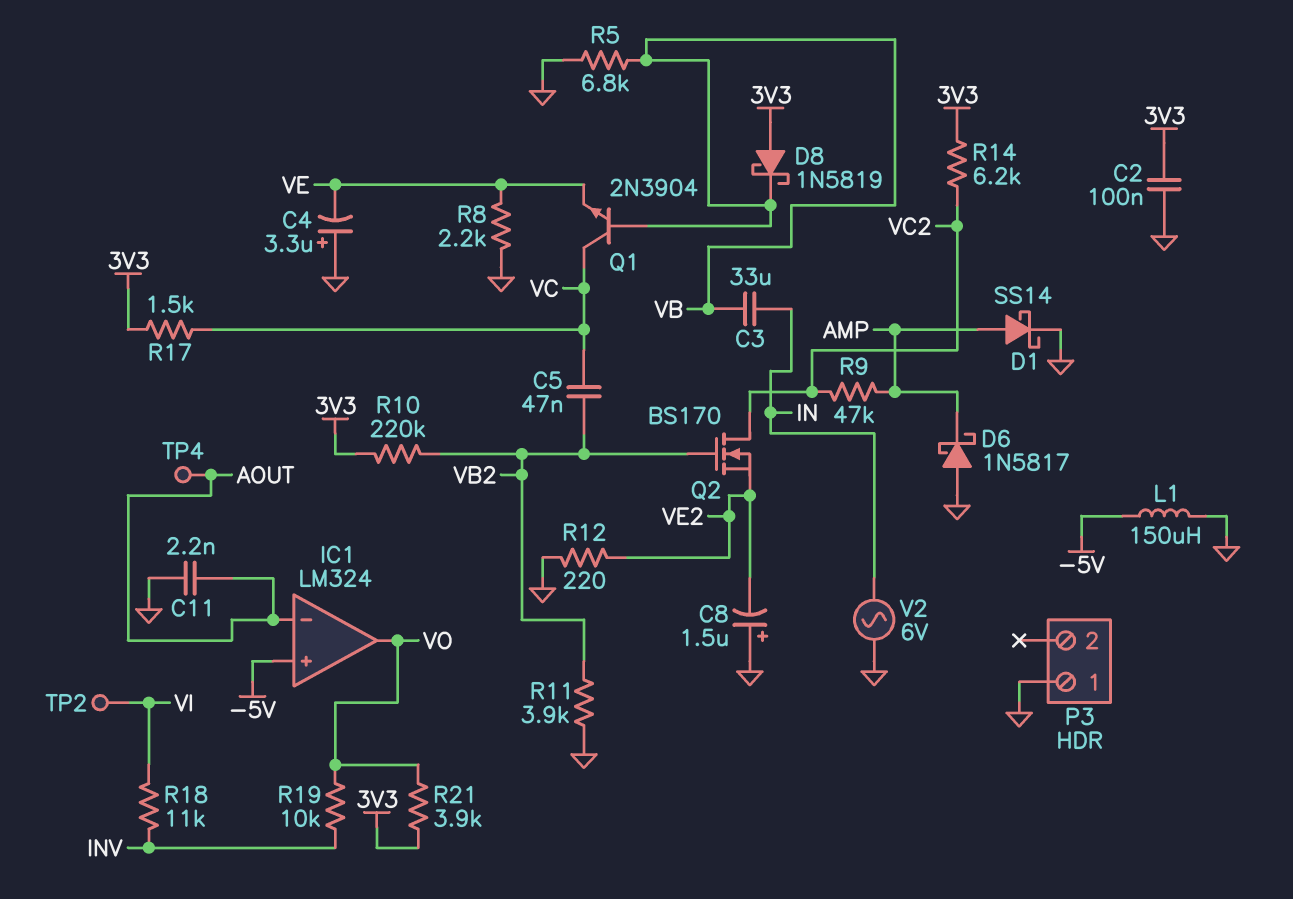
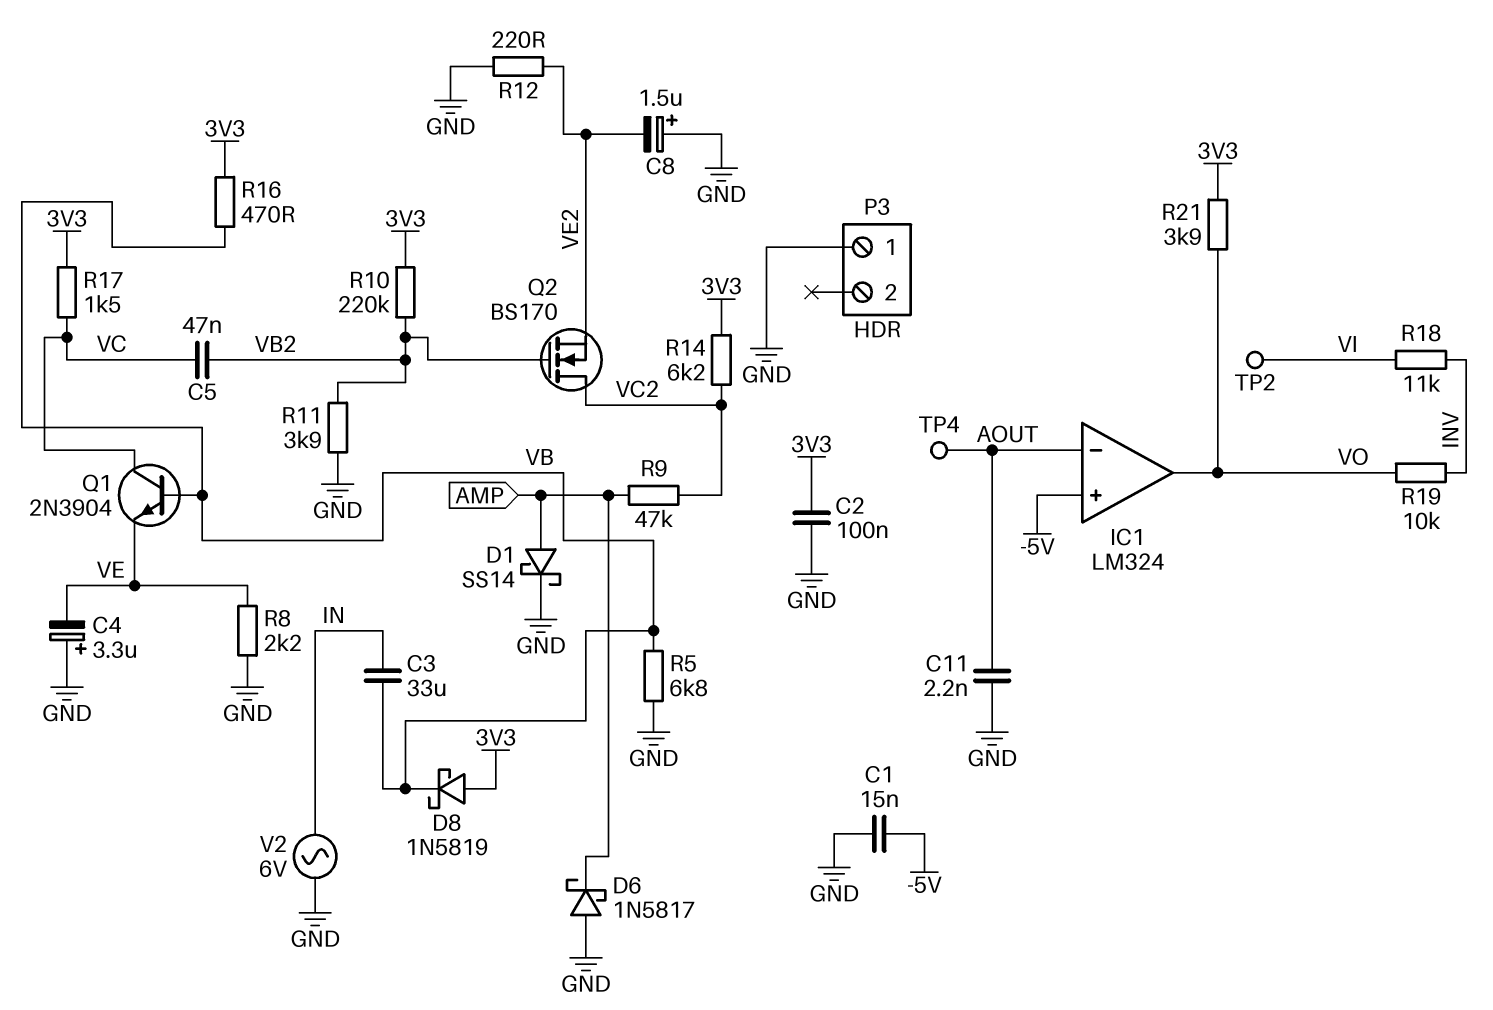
C1: none -> 15nF (-5V, GND)
L1: 150uH (-5V, GND) -> none
R16: none -> 470 (3V3, VB)

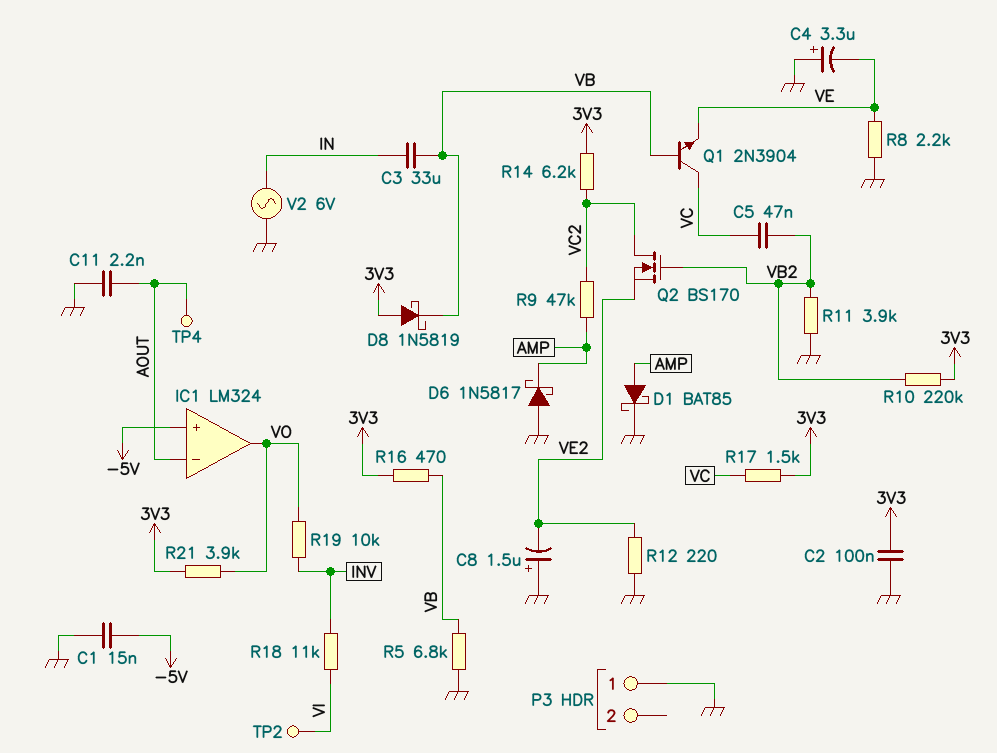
D1: schottky SS14 (A AMP, K GND) -> schottky BAT85 (A AMP, K GND)

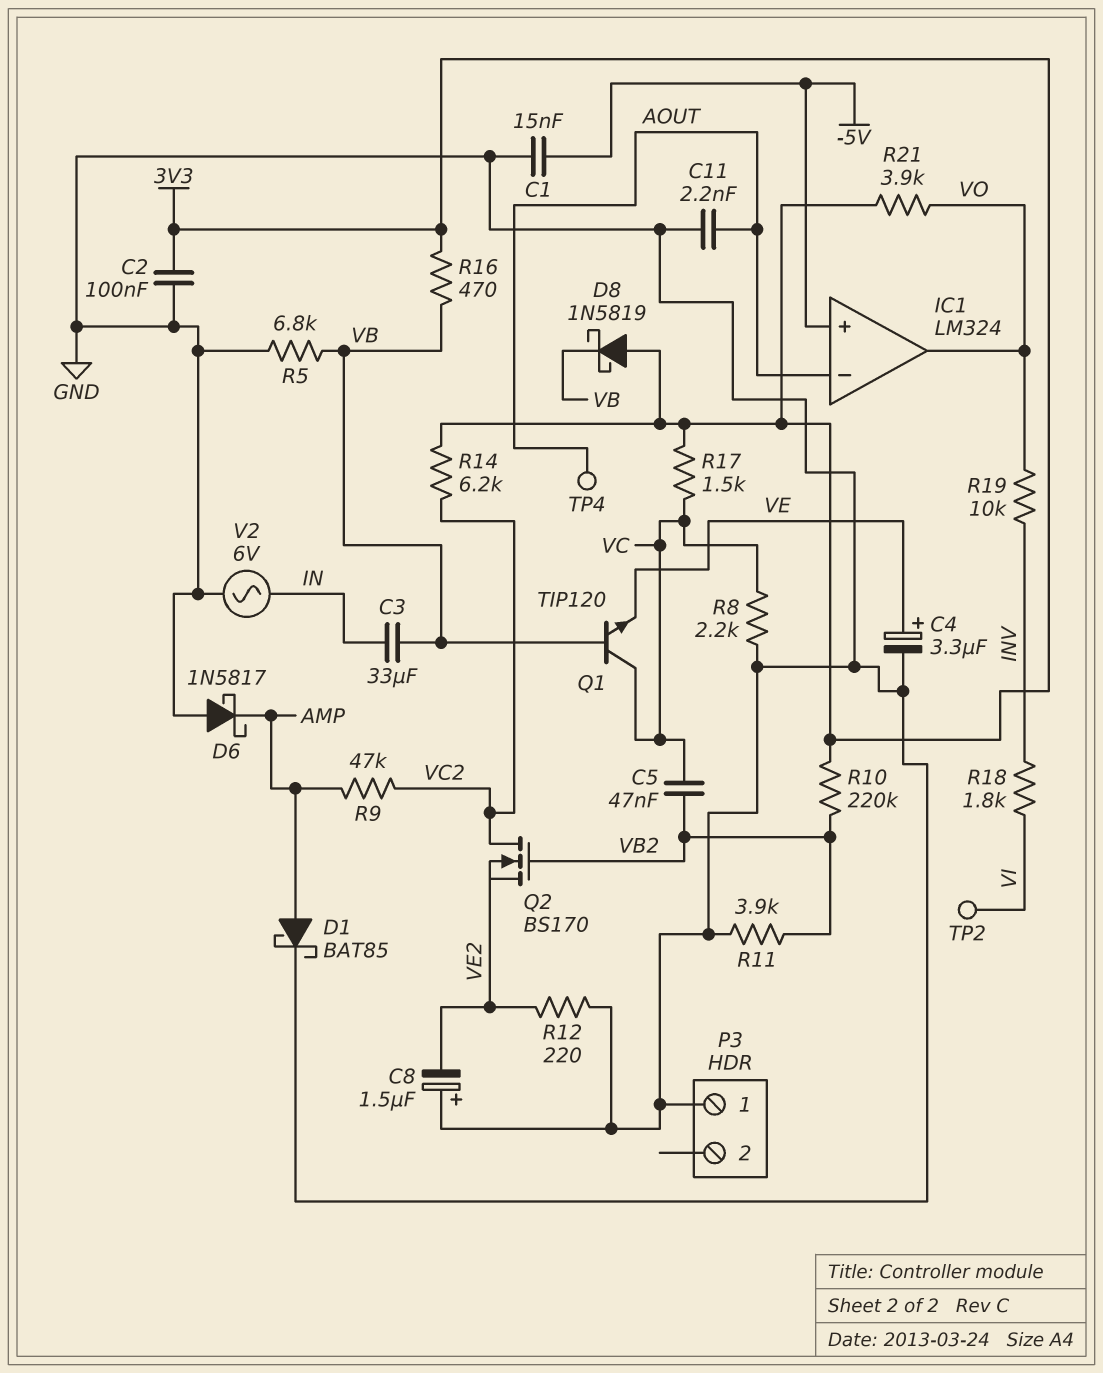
C4: 3.3uF (plus GND, minus VE) -> 3.3uF (plus VE, minus GND)
Q1: NPN 2N3904 (B VB, C VC, E VE) -> NPN TIP120 (B VB, C VC, E VE)
R8: 2.2k (GND, VE) -> 2.2k (GND, VC)
R18: 11k (INV, VI) -> 1.8k (INV, VI)

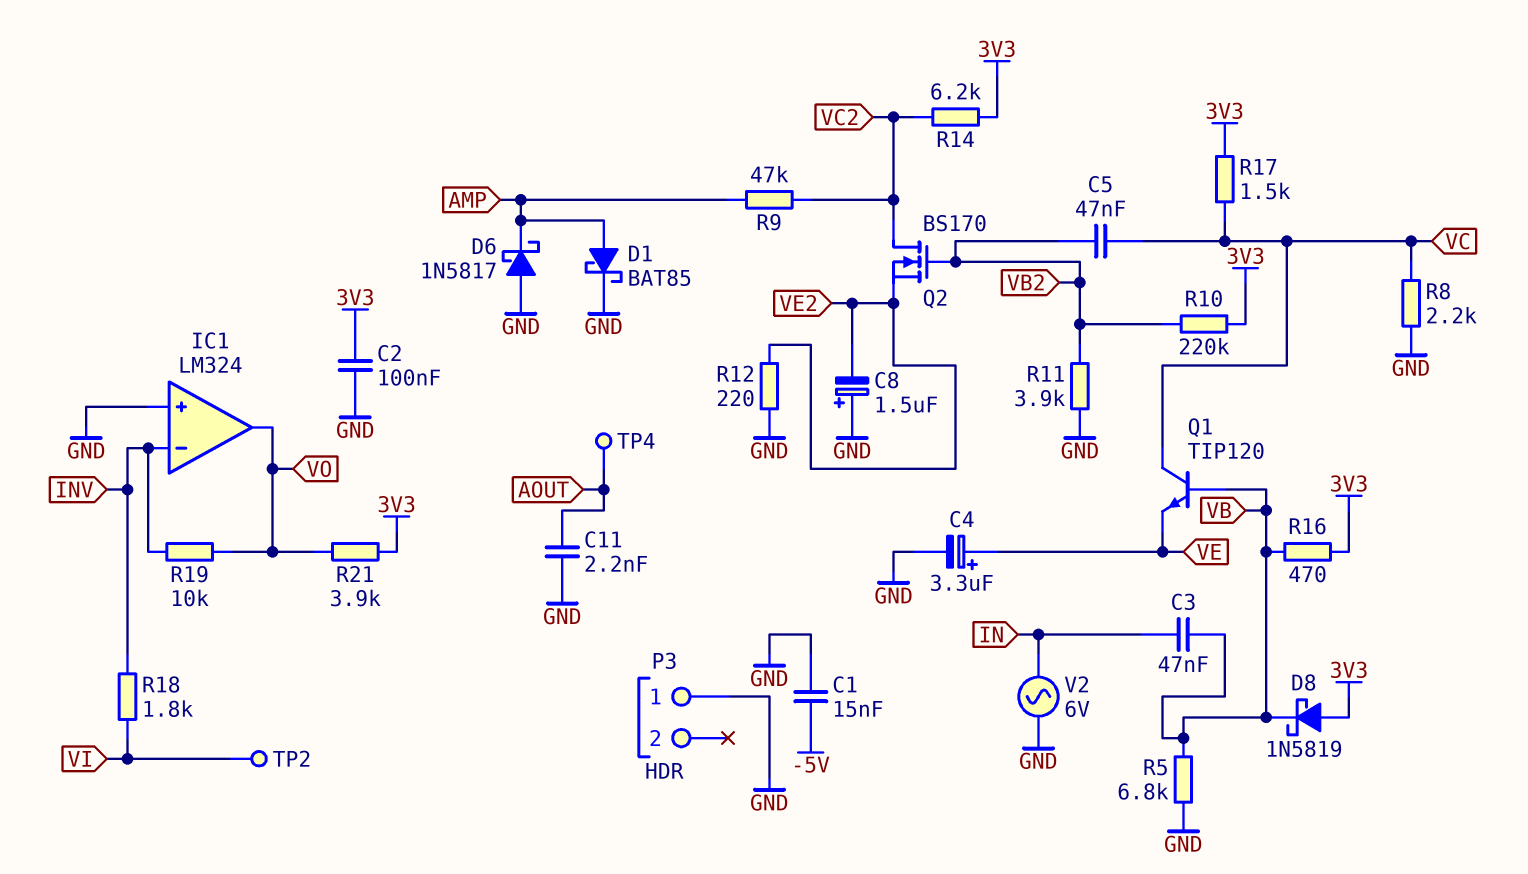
C3: 33uF (IN, VB) -> 47nF (IN, VB)
IC1 pin in+: -5V -> GND
IC1 pin in-: AOUT -> INV

